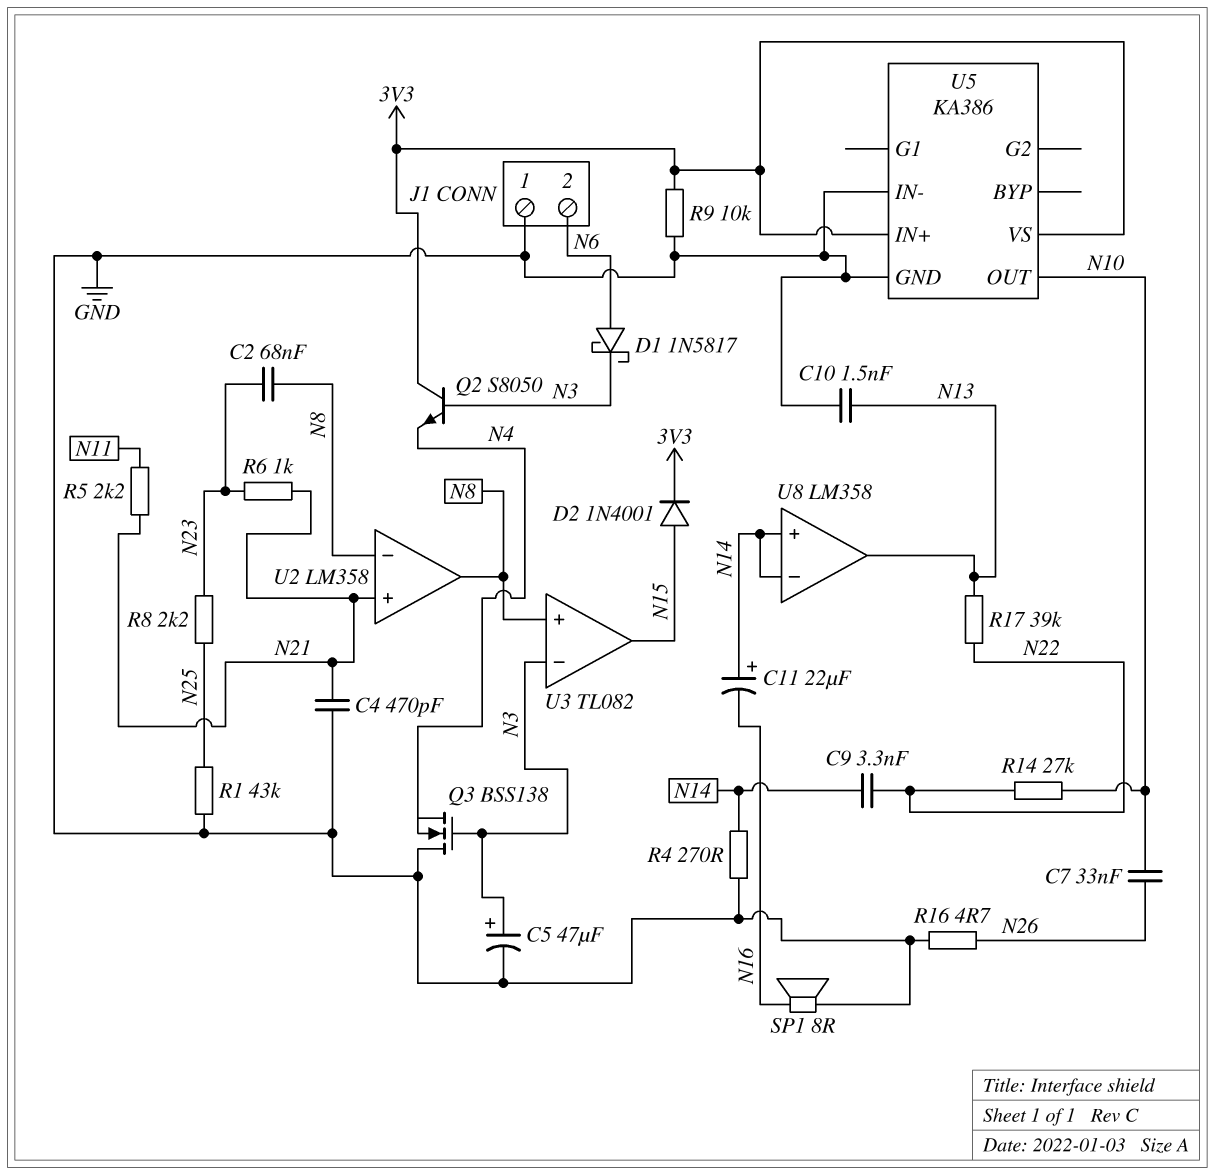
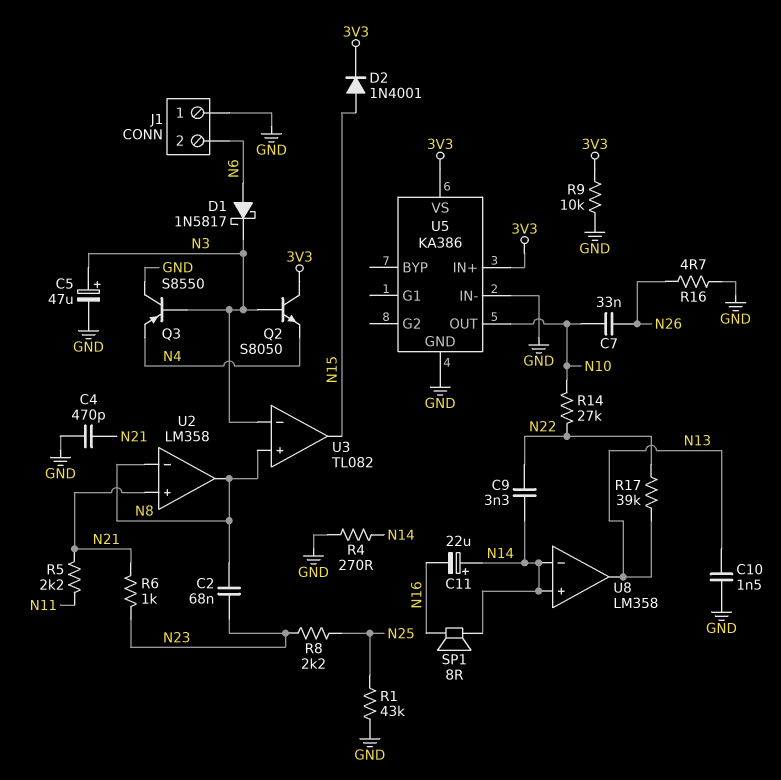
Q3: NMOS BSS138 (G N3, D GND, S N4) -> PNP S8550 (B N3, C GND, E N4)
SP1: speaker 8R (GND, N16) -> speaker 8R (N14, N16)

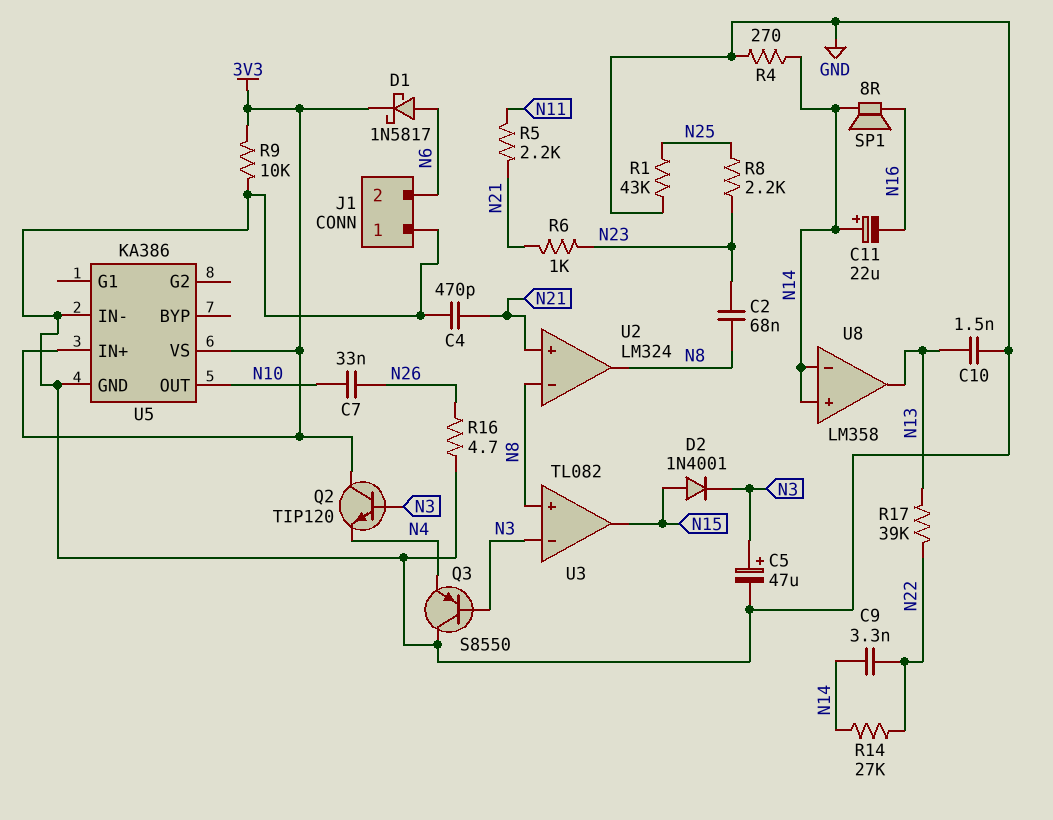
D1: schottky 1N5817 (A N6, K N3) -> schottky 1N5817 (A N6, K 3V3)
D2: diode 1N4001 (A N15, K 3V3) -> diode 1N4001 (A N15, K N3)
Q2: NPN S8050 (B N3, C 3V3, E N4) -> NPN TIP120 (B N3, C 3V3, E N4)
R14: 27k (N10, N22) -> 27k (N14, N22)
U2: LM358 -> LM324

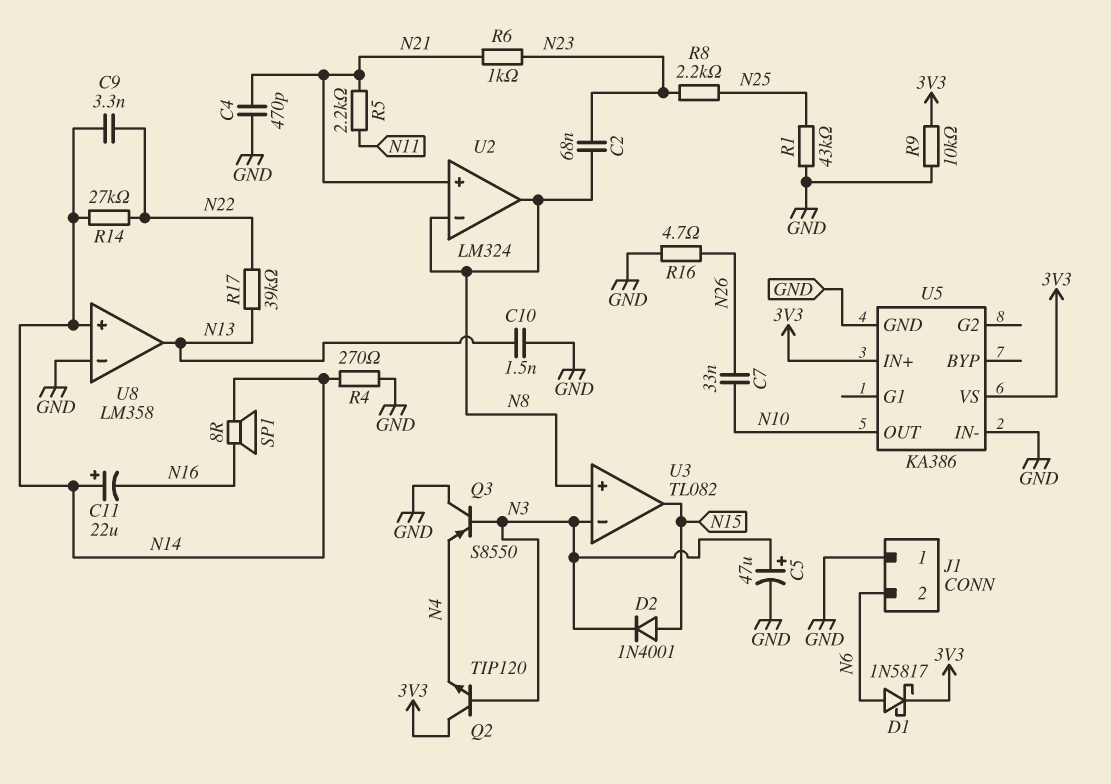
U8 pin in-: N14 -> GND

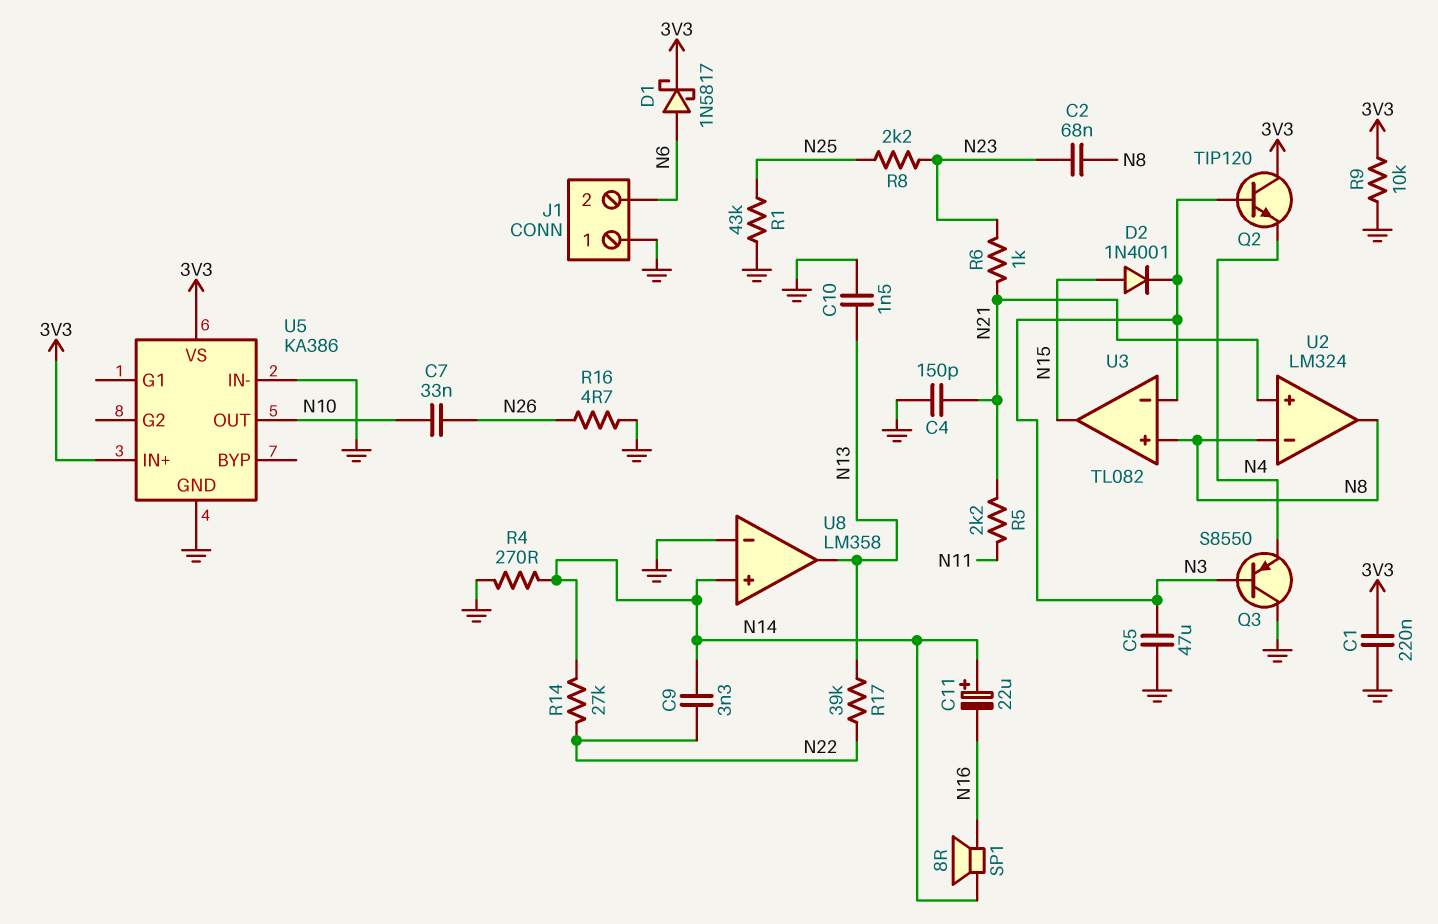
C1: none -> 220nF (3V3, GND)
C4: 470pF (GND, N21) -> 150pF (GND, N21)
C5: 47uF (plus N3, minus GND) -> 47uF (GND, N3)

